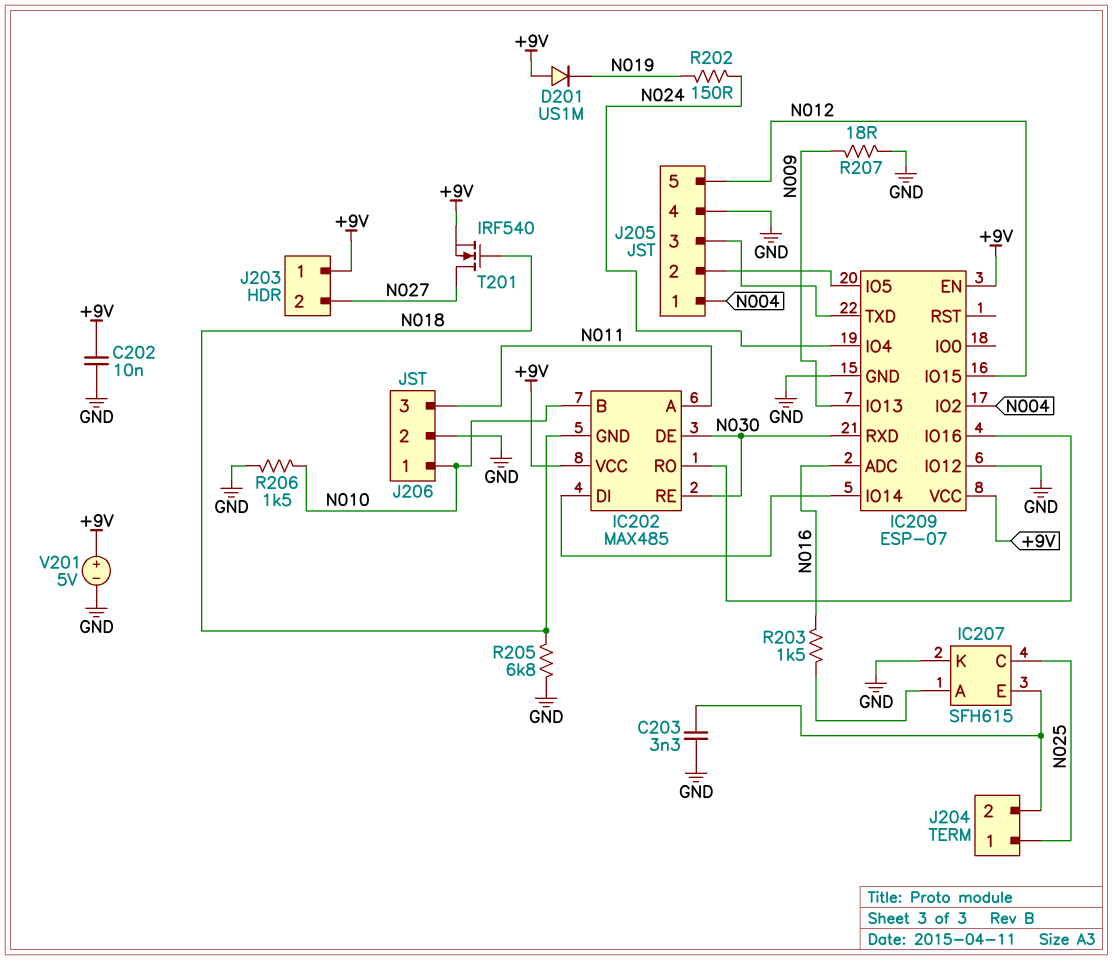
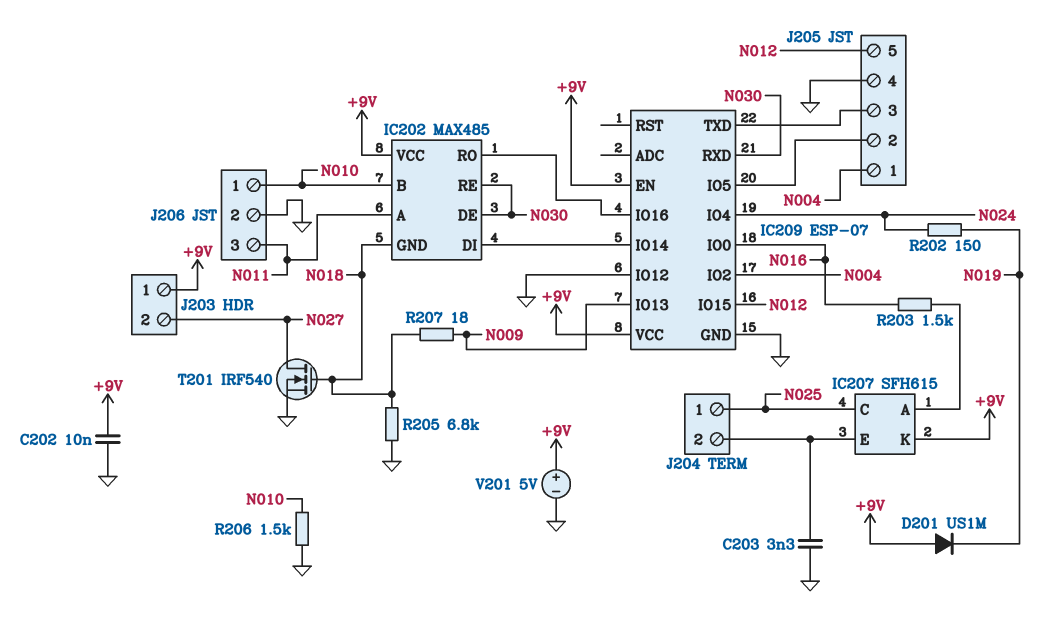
IC207 pin K: GND -> +9V
IC209 pin ADC: N016 -> none
IC209 pin IO0: none -> N016
R207: 18 (GND, N009) -> 18 (N009, N018)
T201: NMOS IRF540 (G N018, D N027, S +9V) -> NMOS IRF540 (G N018, D N027, S GND)

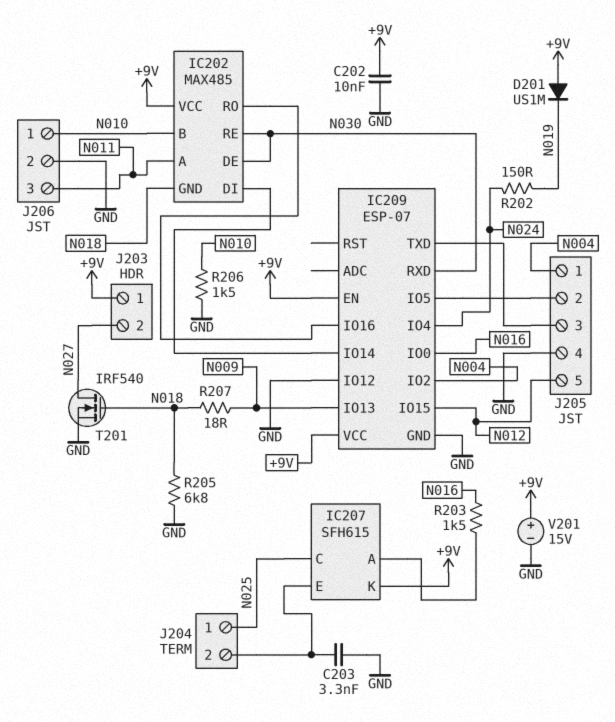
V201: 5V (plus +9V, minus GND) -> 15V (plus +9V, minus GND)

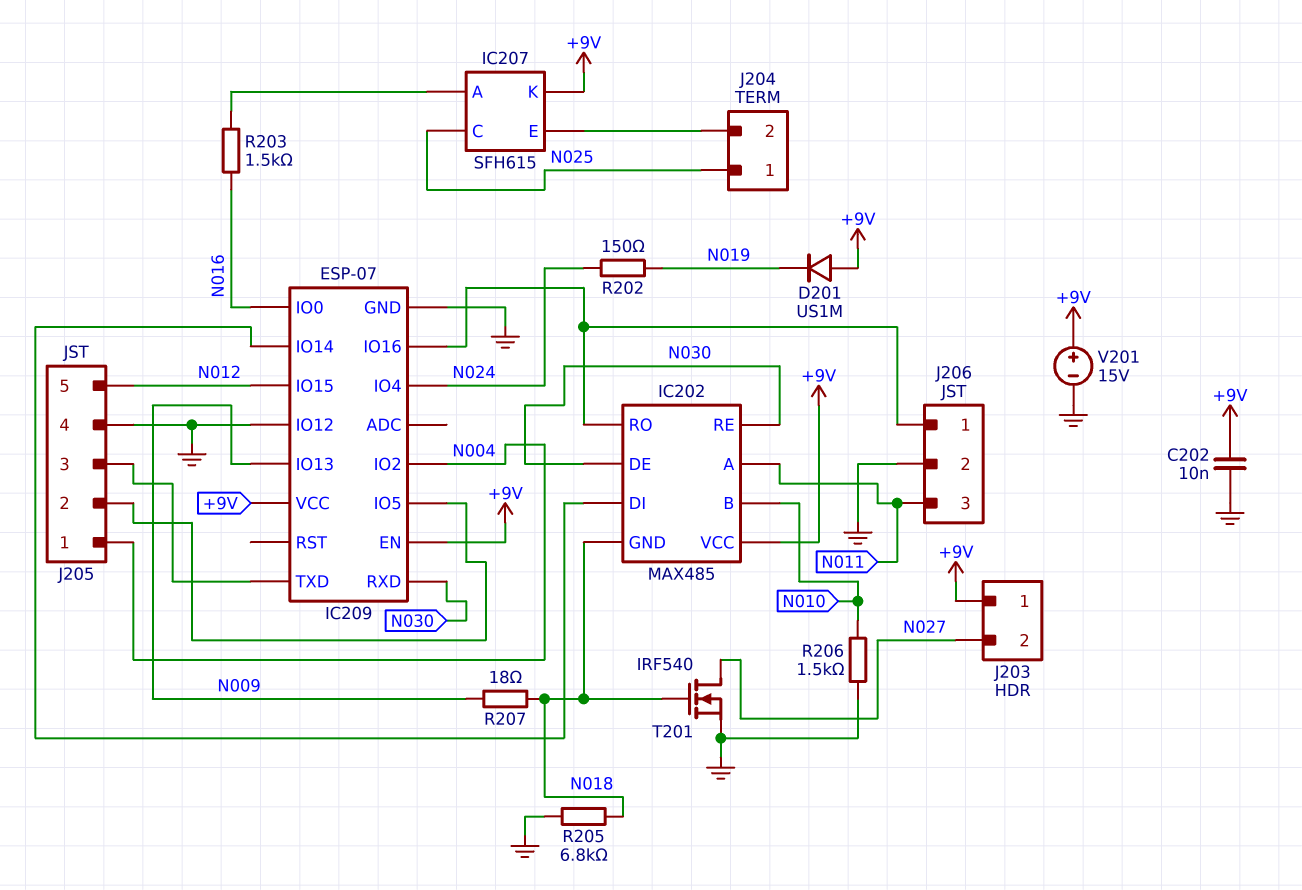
C203: 3.3nF (GND, IC207/E) -> none
J206 pin 1: N010 -> IC202/RO

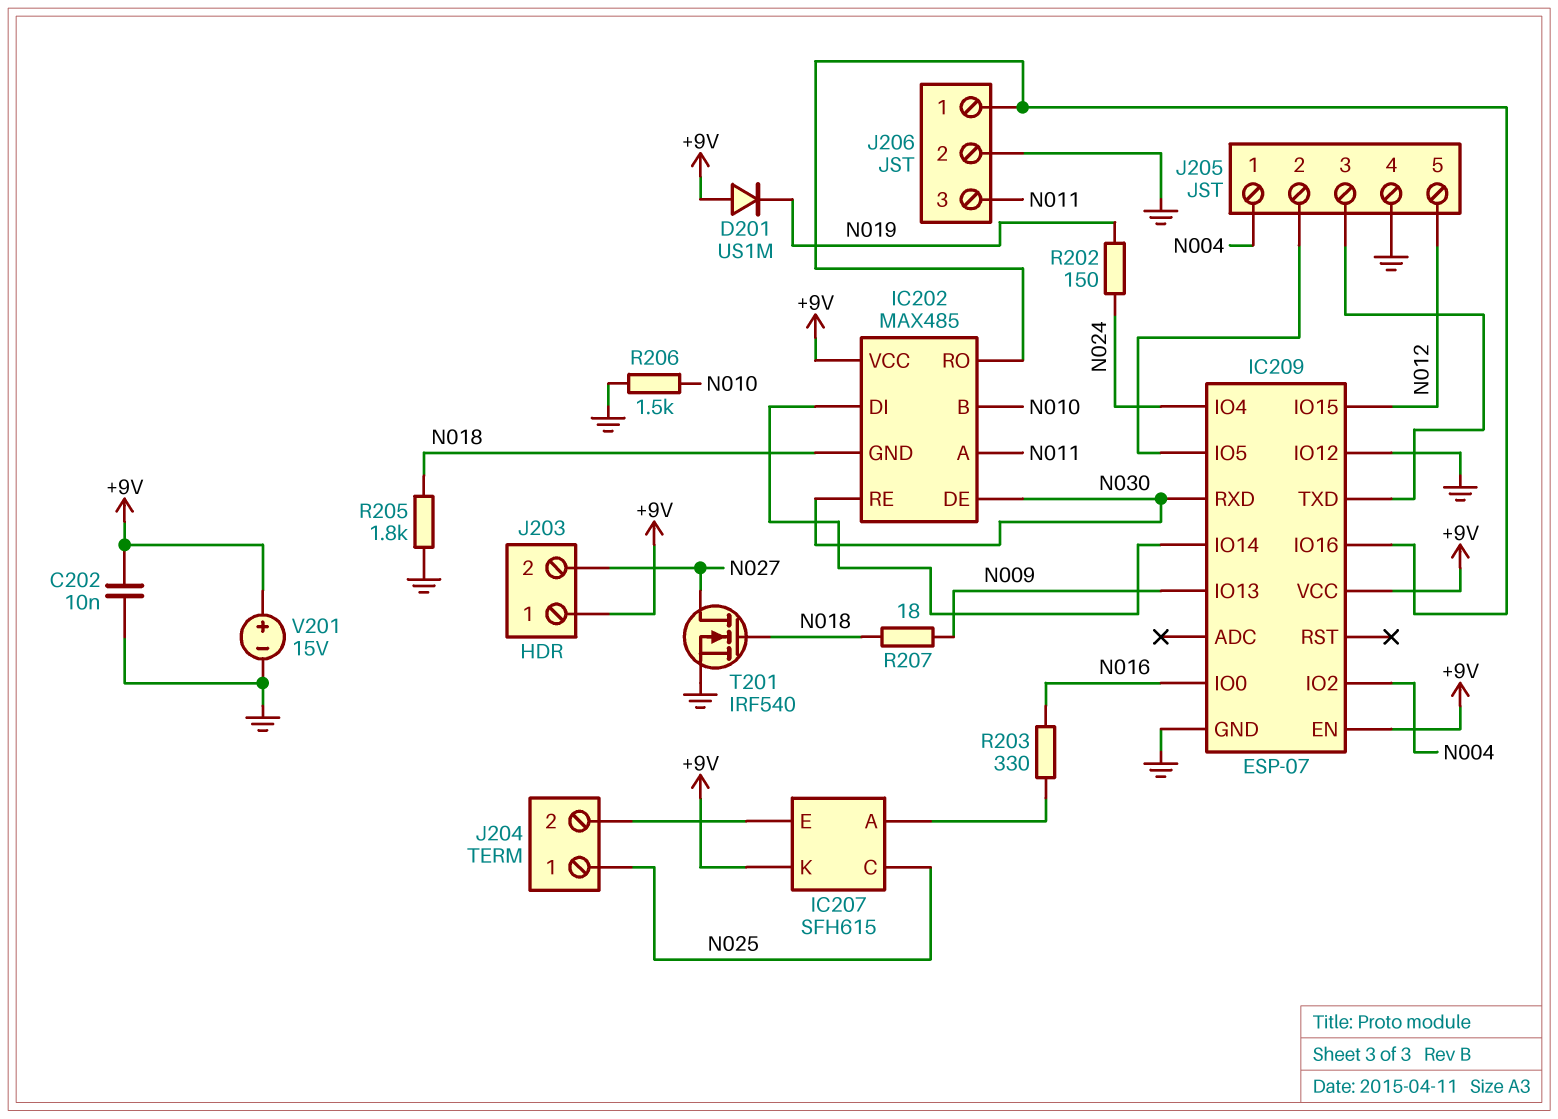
R203: 1.5k (IC207/A, N016) -> 330 (IC207/A, N016)
R205: 6.8k (GND, N018) -> 1.8k (GND, N018)

